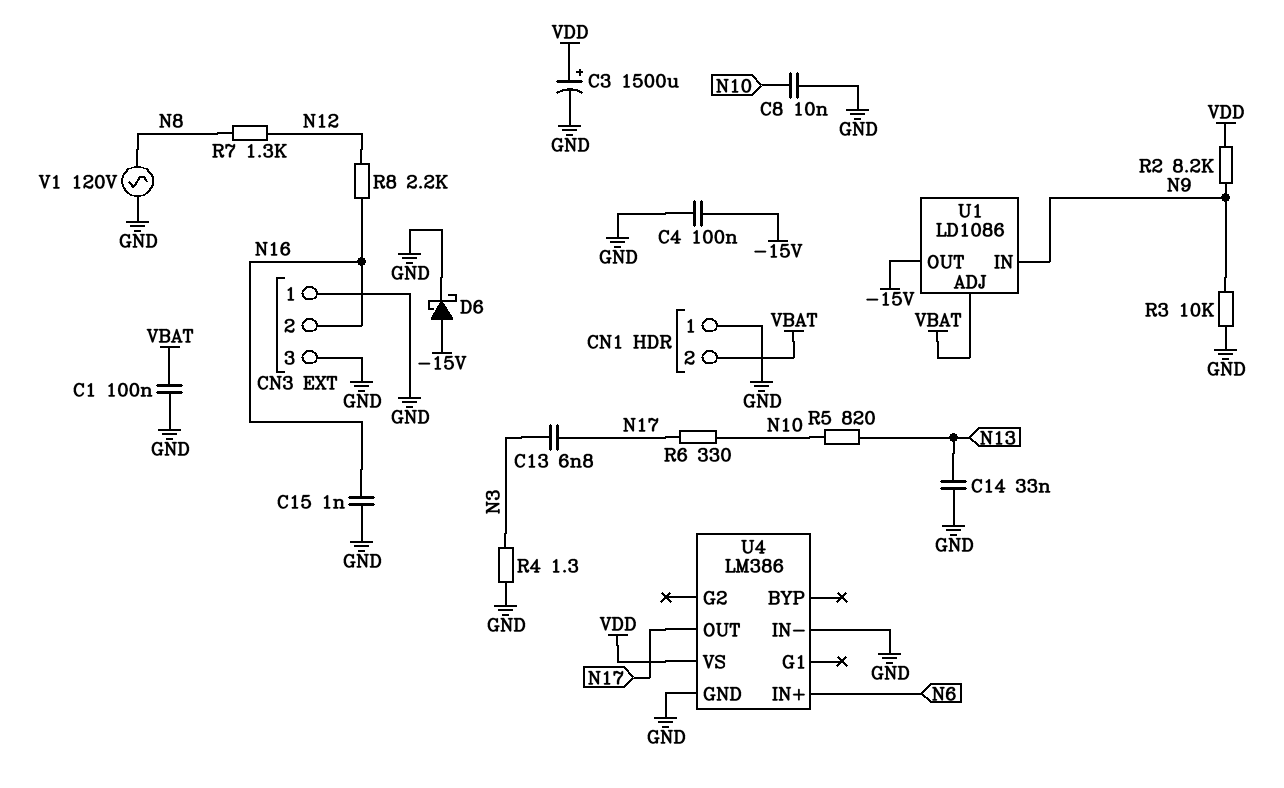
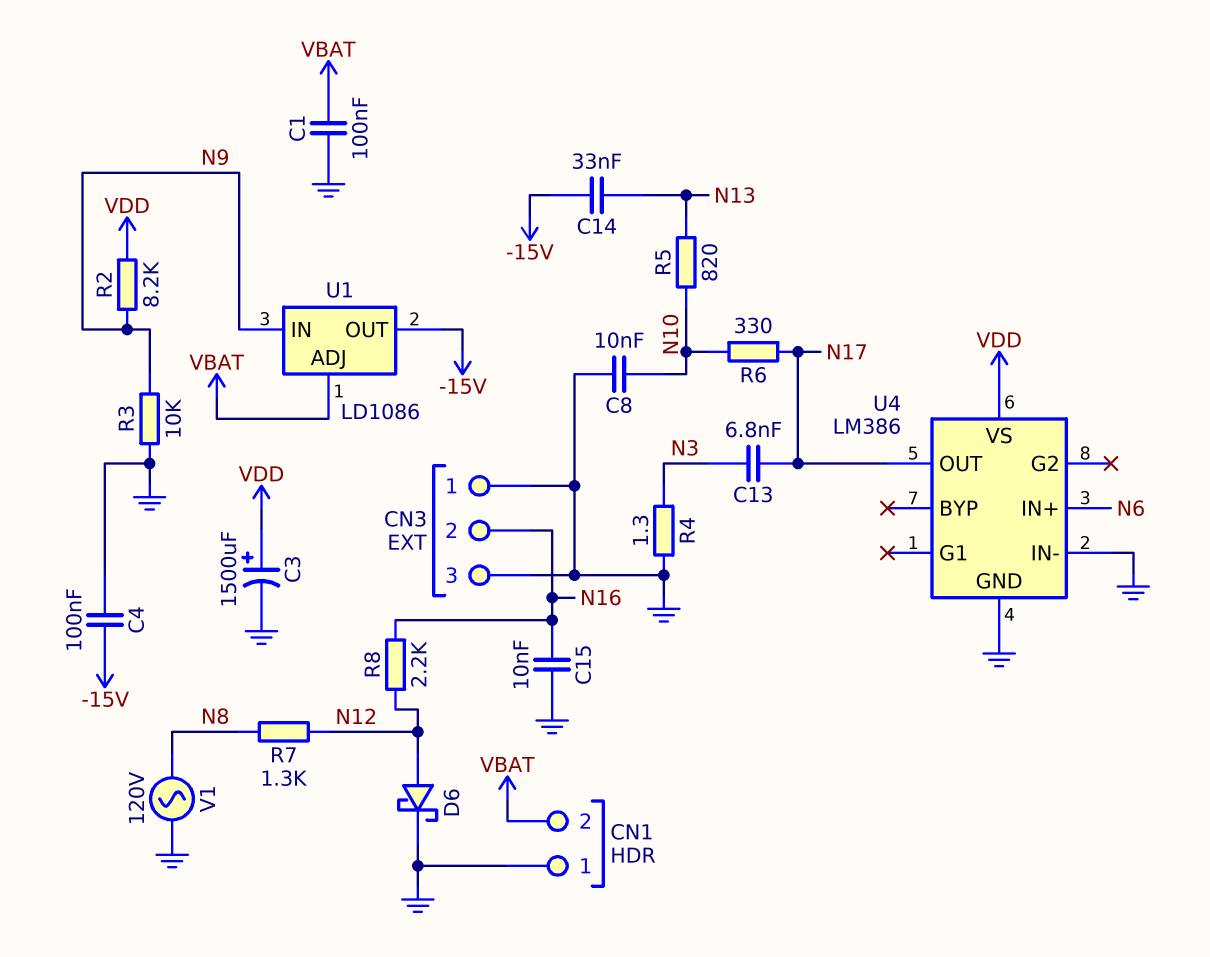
C14: 33nF (GND, N13) -> 33nF (-15V, N13)
C15: 1nF (GND, N16) -> 10nF (GND, N16)
D6: schottky (A -15V, K GND) -> schottky (A N12, K GND)

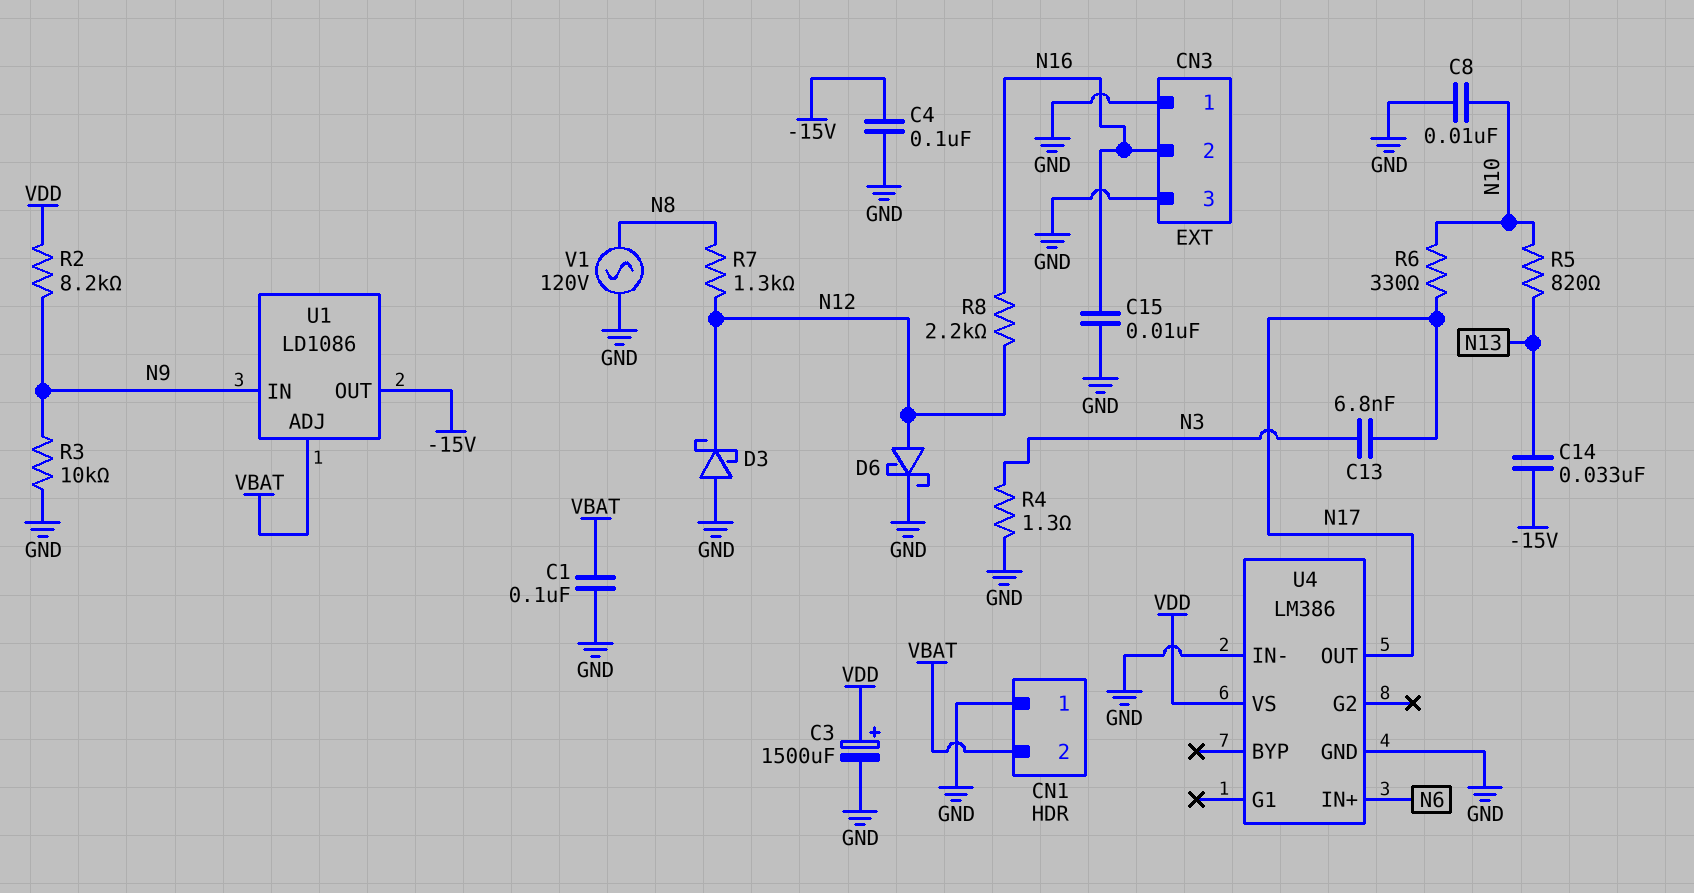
D3: none -> schottky (A GND, K N12)

